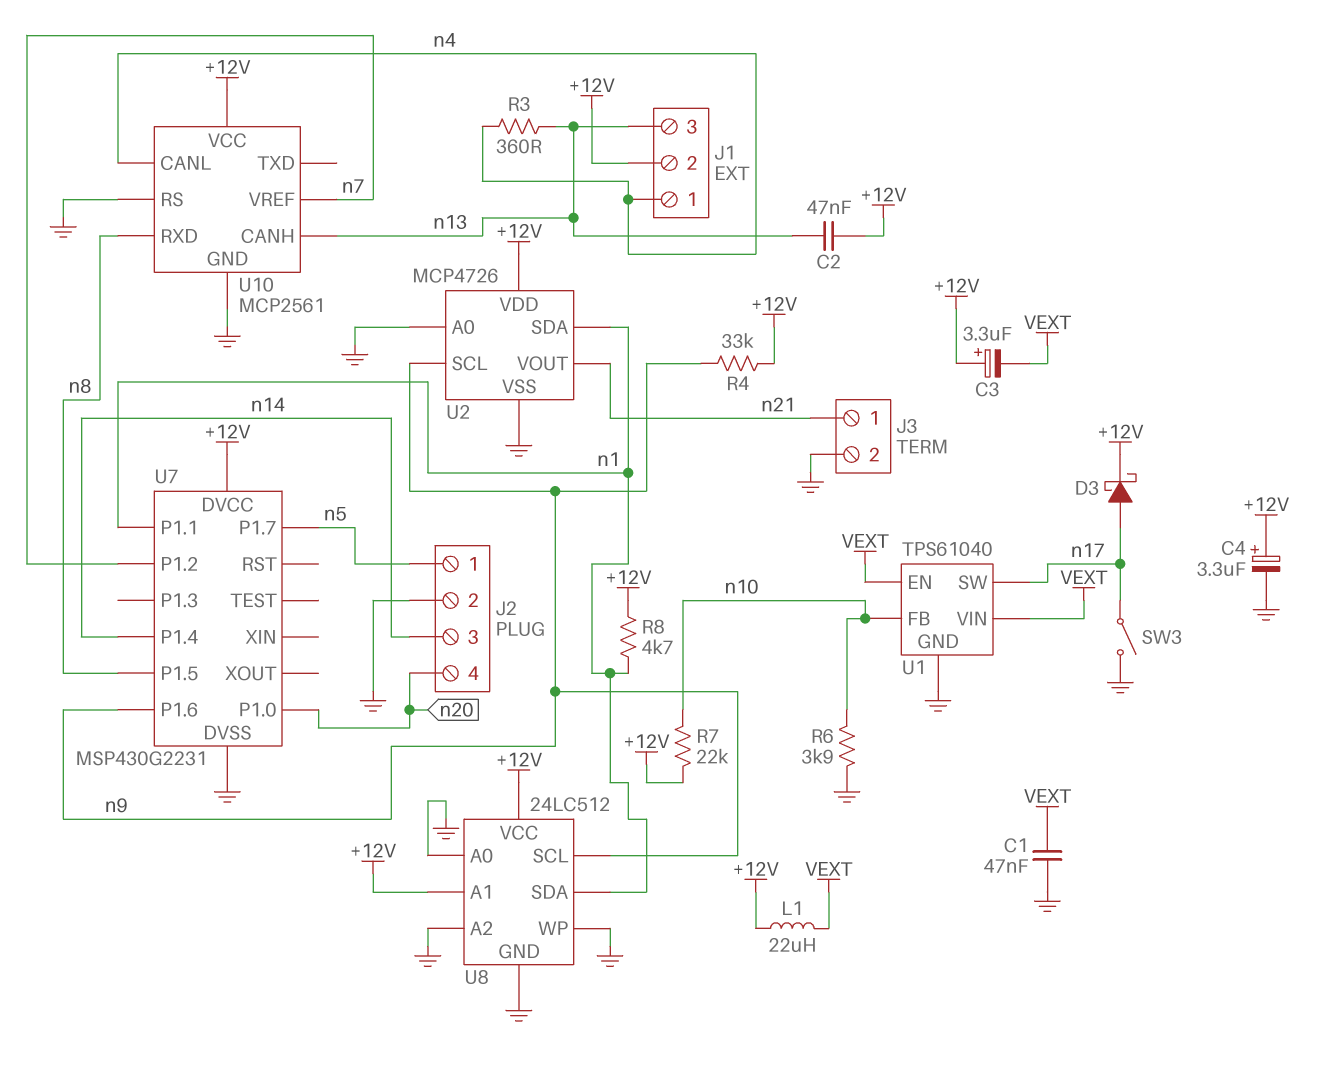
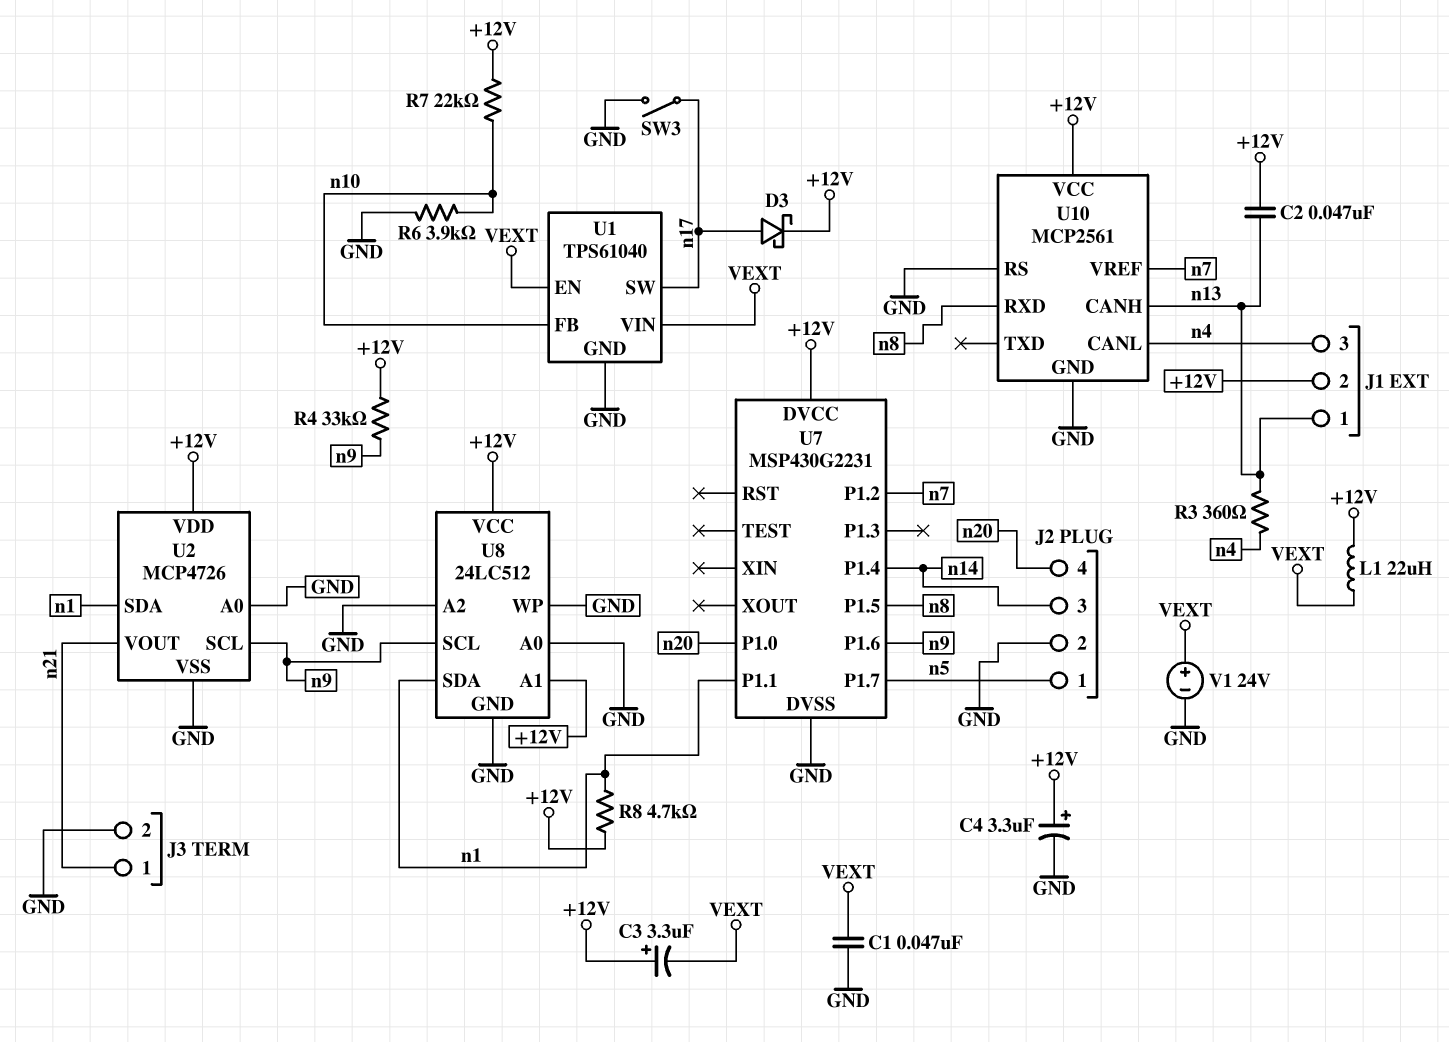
J1 pin 1: n4 -> n13
J1 pin 3: n13 -> n4
V1: none -> 24V (plus VEXT, minus GND)

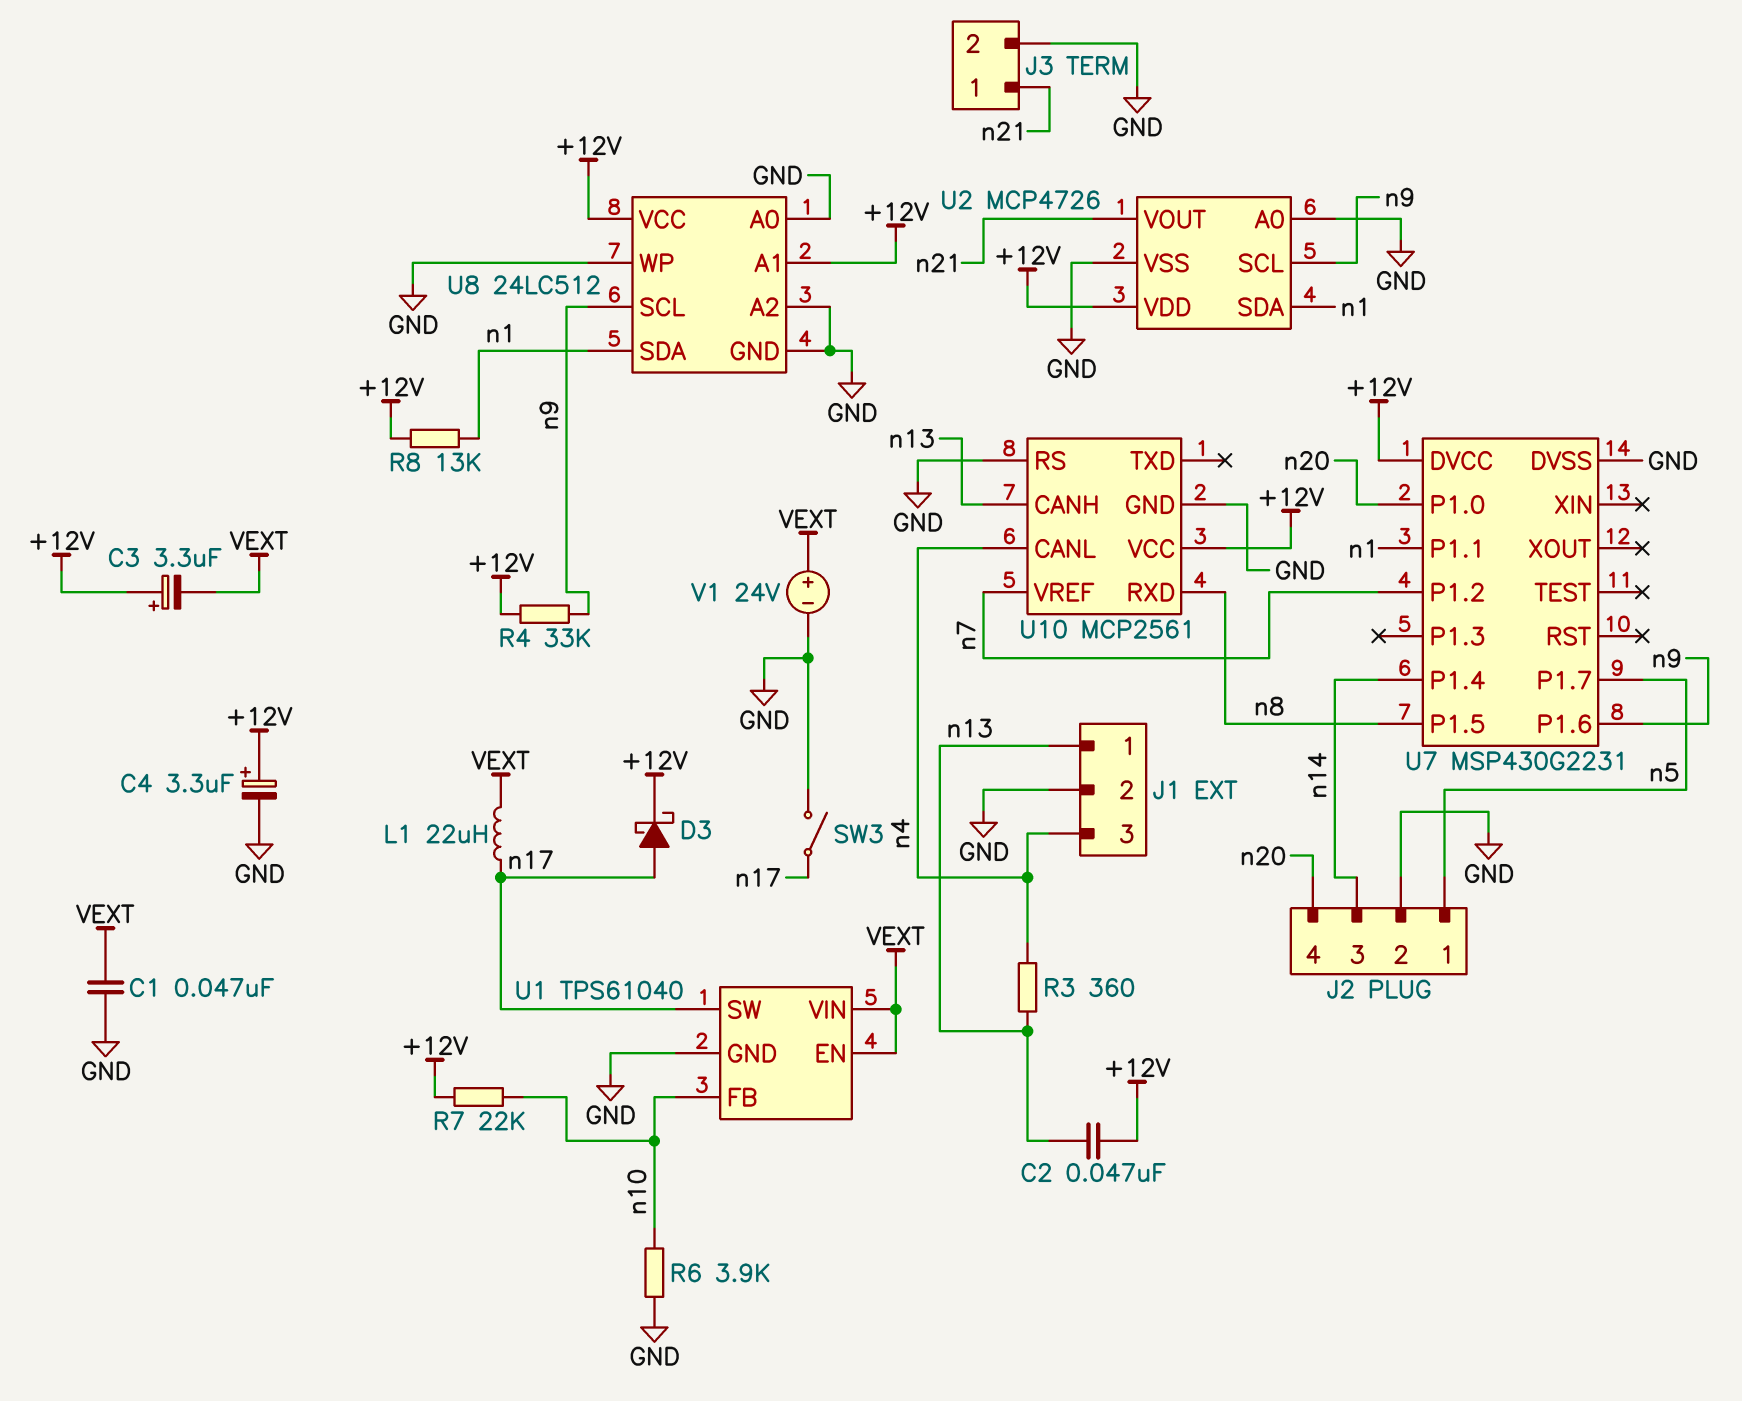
J1 pin 2: +12V -> GND
L1: 22uH (+12V, VEXT) -> 22uH (VEXT, n17)
R8: 4.7k (+12V, n1) -> 13k (+12V, n1)

